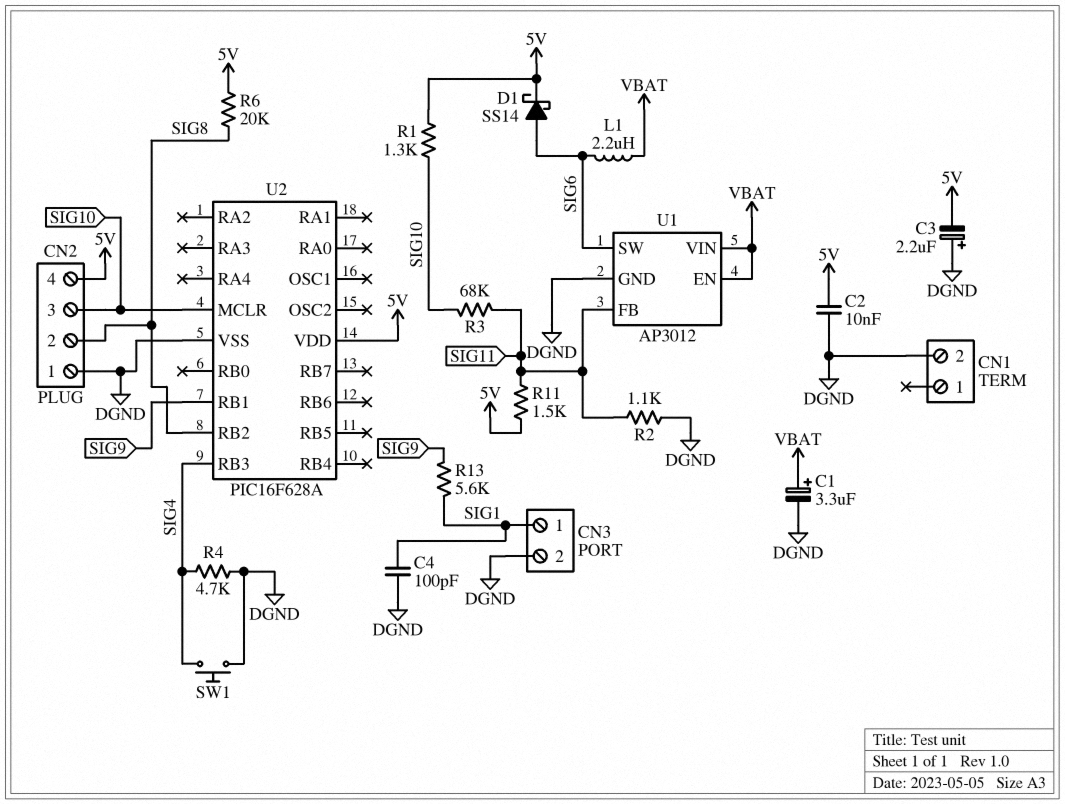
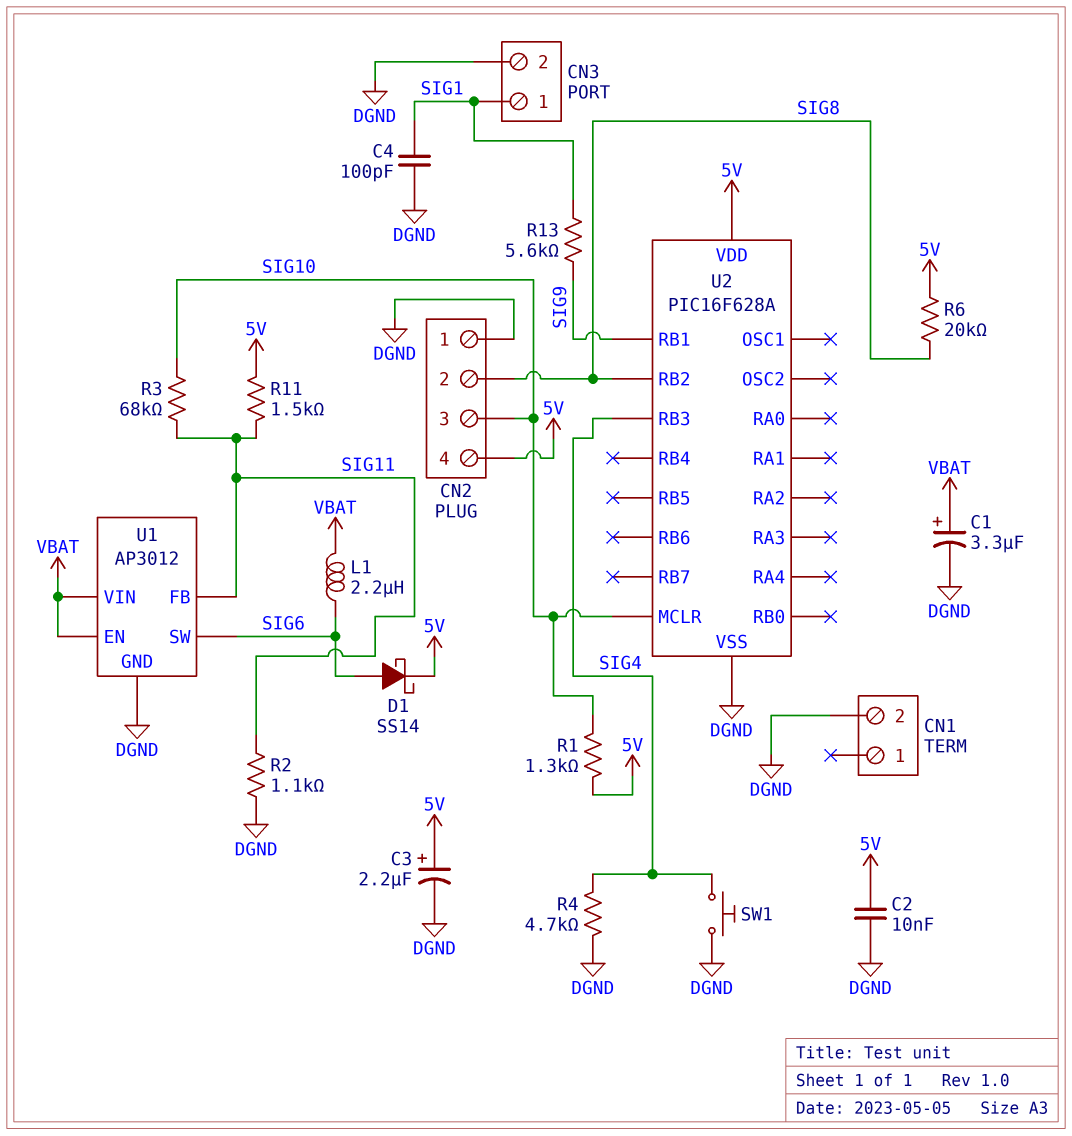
C3: 2.2uF (plus DGND, minus 5V) -> 2.2uF (plus 5V, minus DGND)

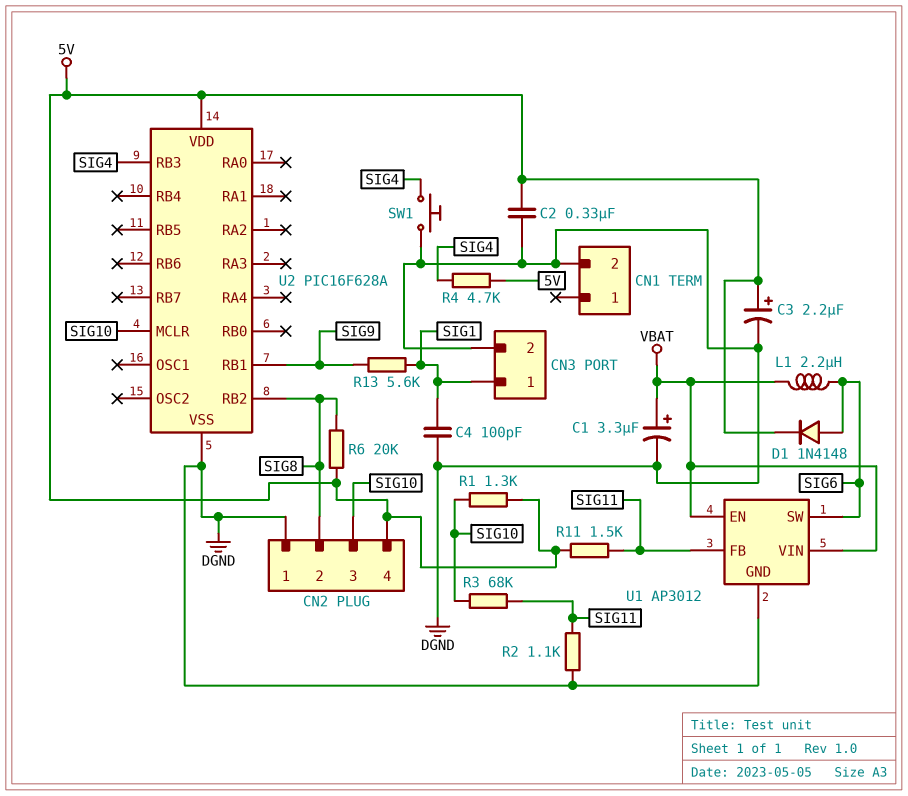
C2: 10nF (5V, DGND) -> 330nF (5V, DGND)
D1: schottky SS14 (A SIG6, K 5V) -> diode 1N4148 (A SIG6, K 5V)
R4: 4.7k (DGND, SIG4) -> 4.7k (5V, SIG4)

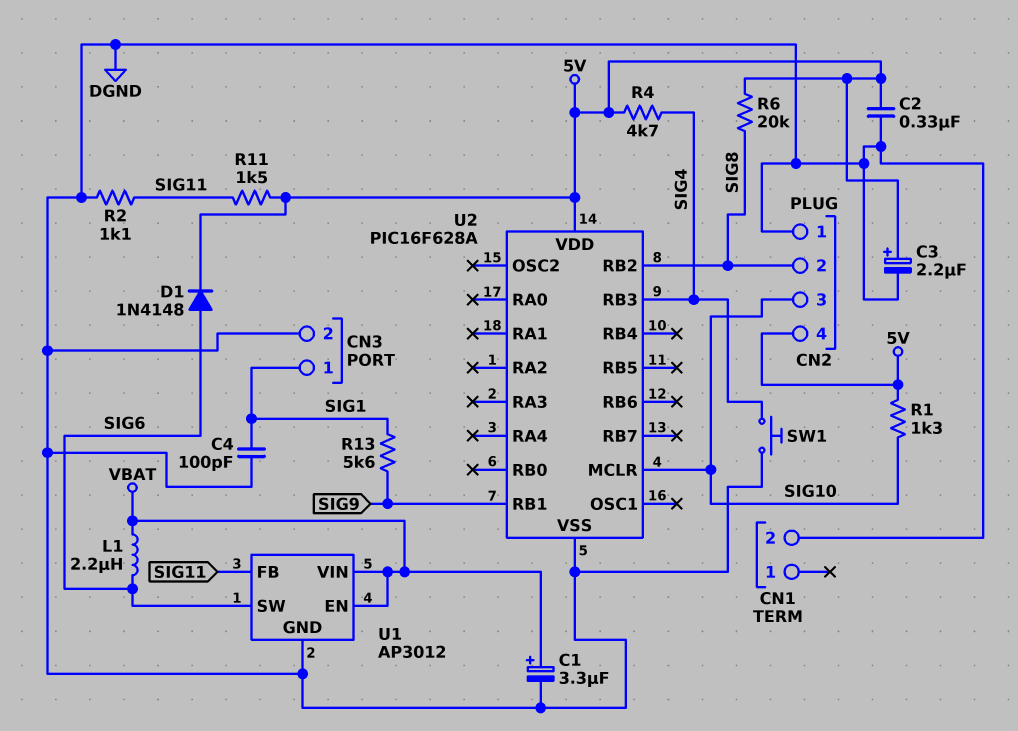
R3: 68k (SIG10, SIG11) -> none

